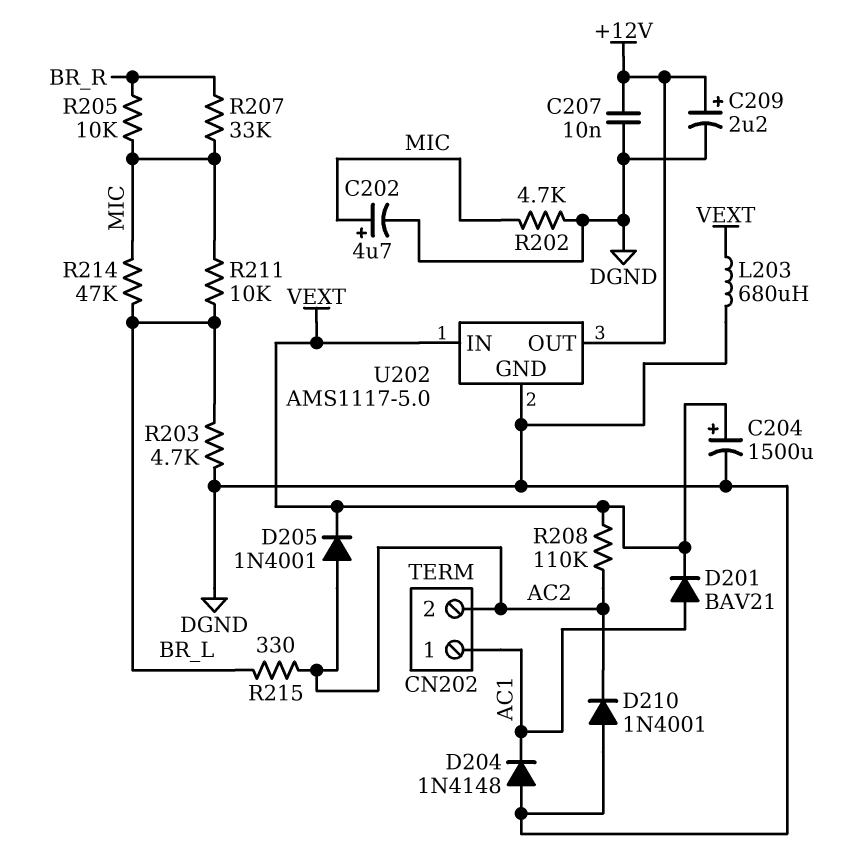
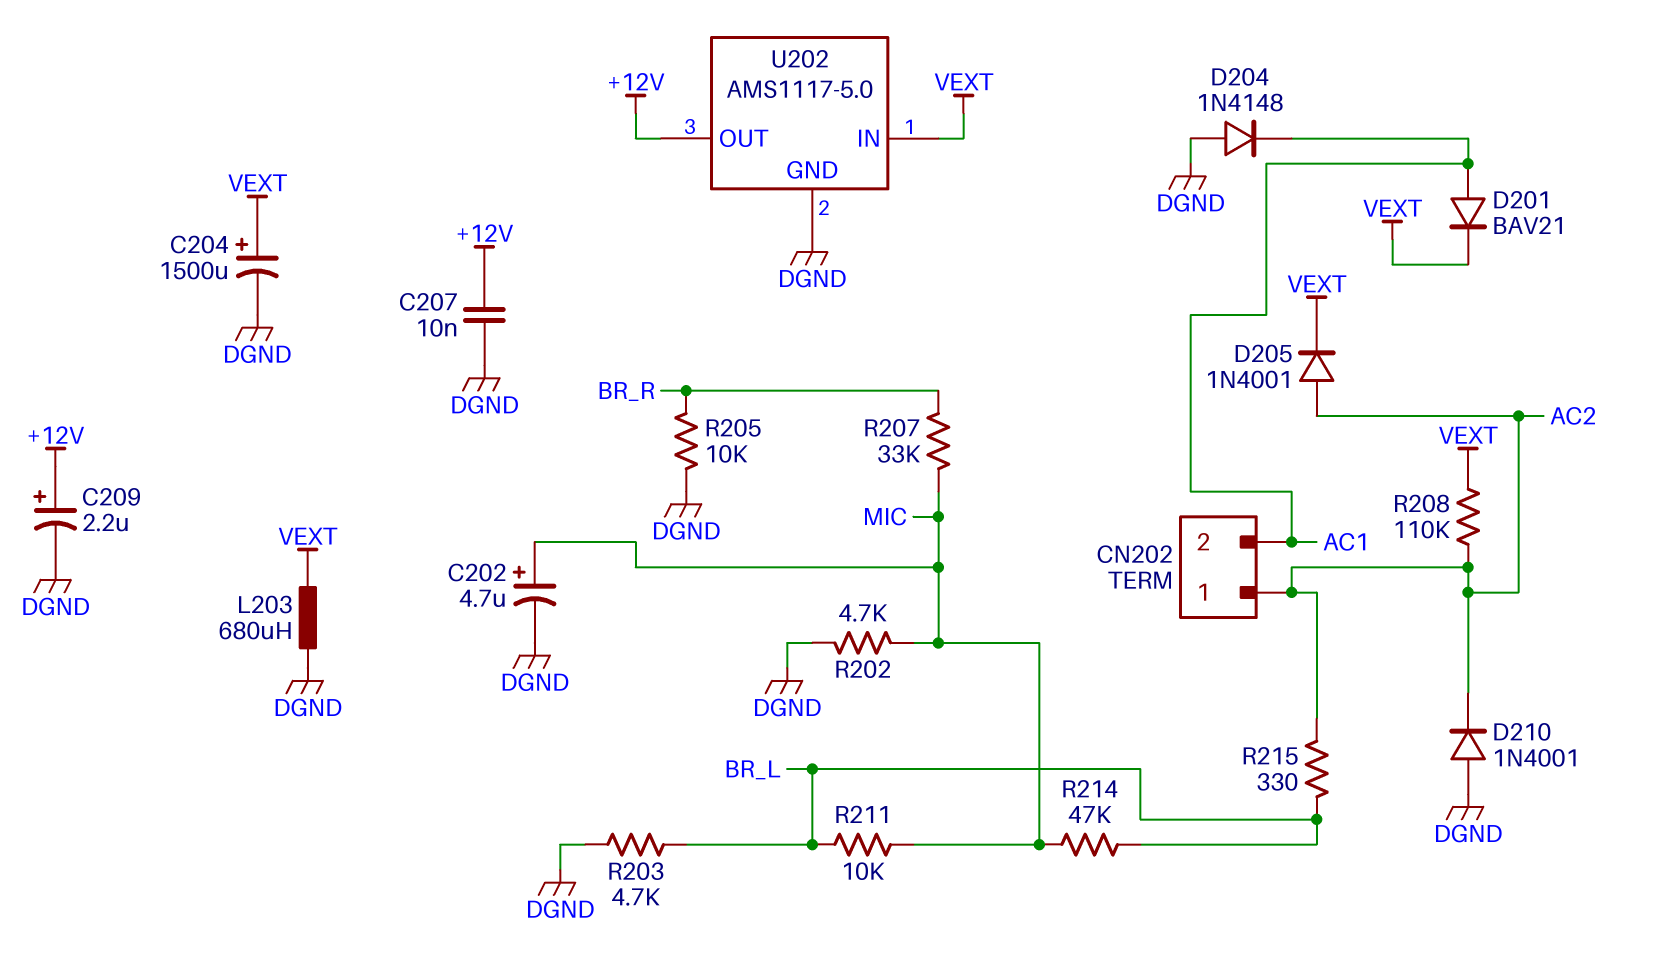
CN202 pin 1: AC1 -> AC2
CN202 pin 2: AC2 -> AC1
R205: 10k (BR_R, MIC) -> 10k (BR_R, DGND)

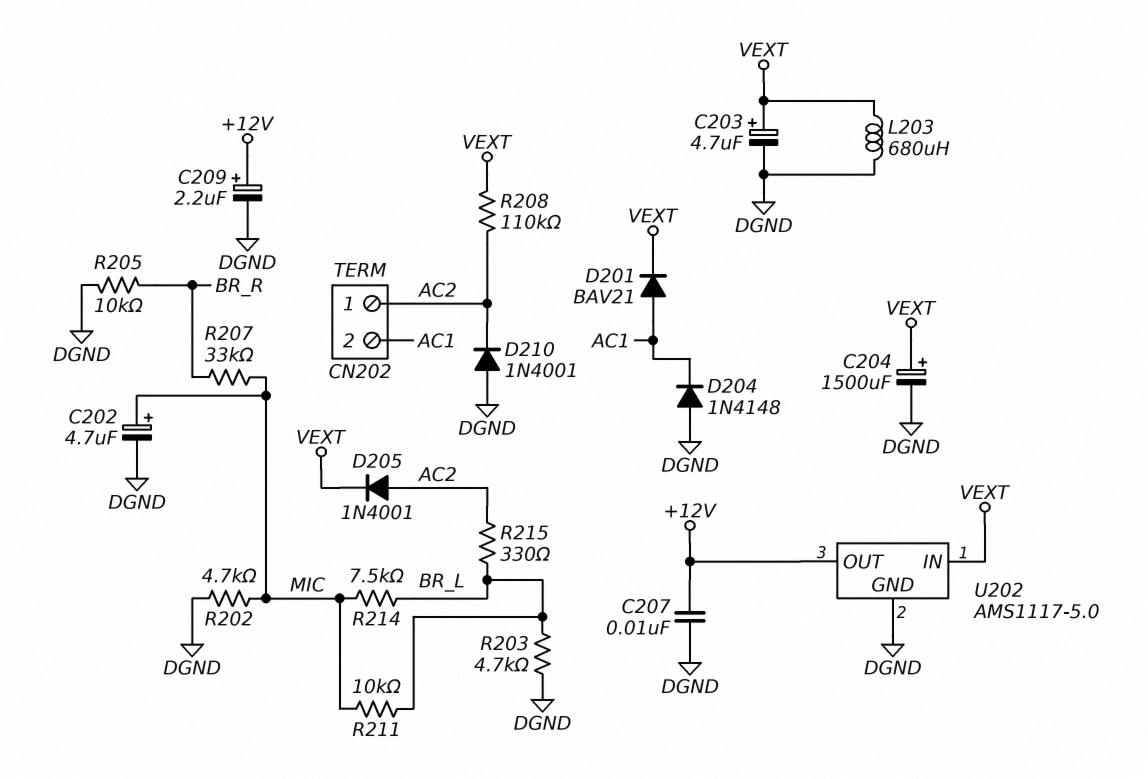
C203: none -> 4.7uF (plus VEXT, minus DGND)
R214: 47k (BR_L, MIC) -> 7.5k (BR_L, MIC)

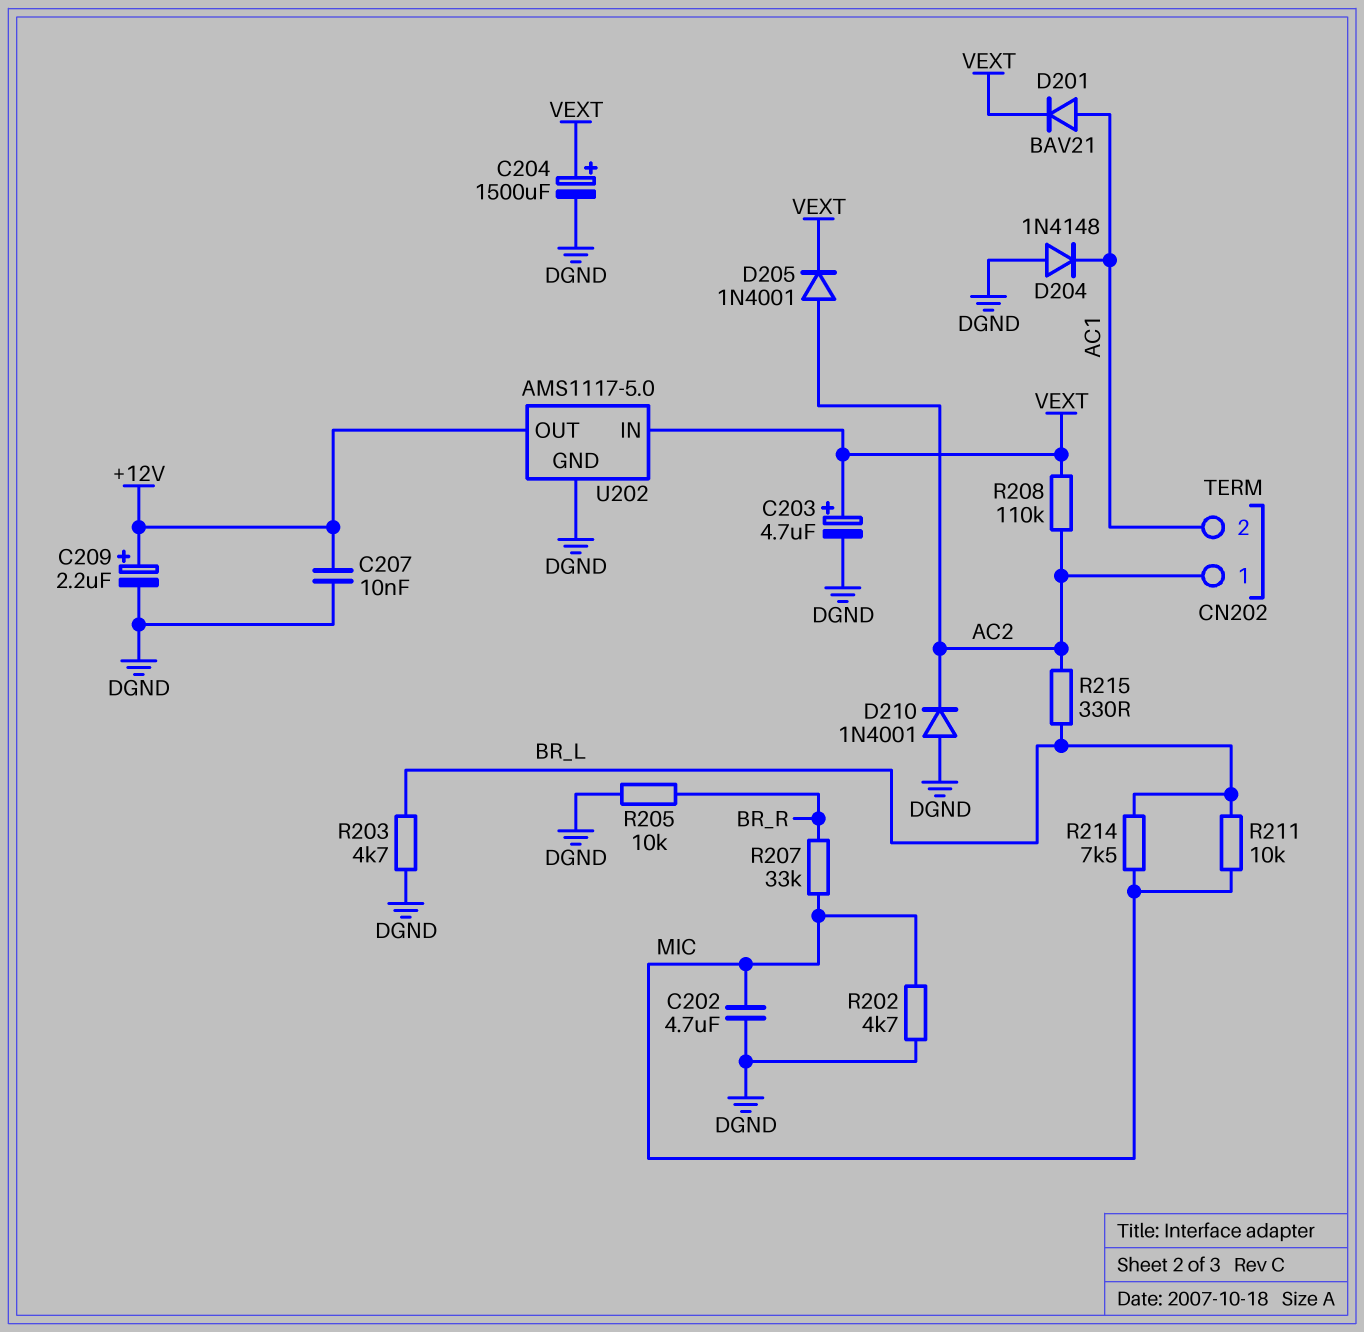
C202: 4.7uF (plus MIC, minus DGND) -> 4.7uF (DGND, MIC)
L203: 680uH (DGND, VEXT) -> none

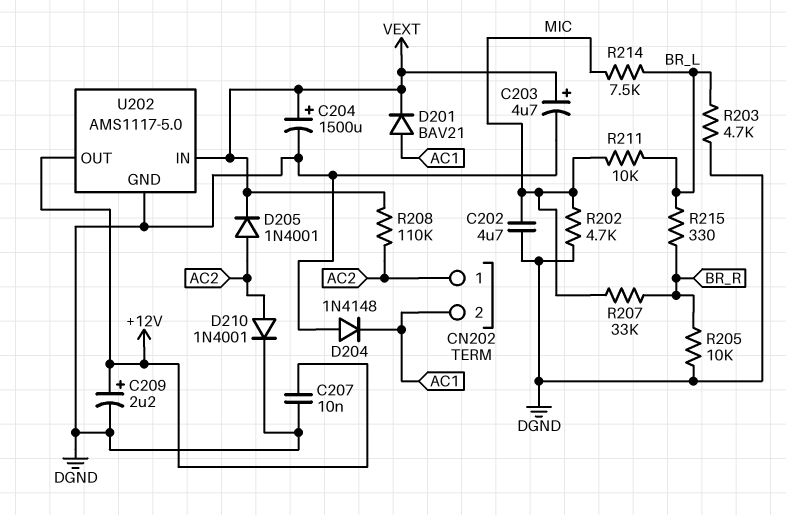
D210: diode 1N4001 (A DGND, K AC2) -> diode 1N4001 (A AC2, K DGND)
R215: 330 (AC2, BR_L) -> 330 (BR_L, BR_R)

